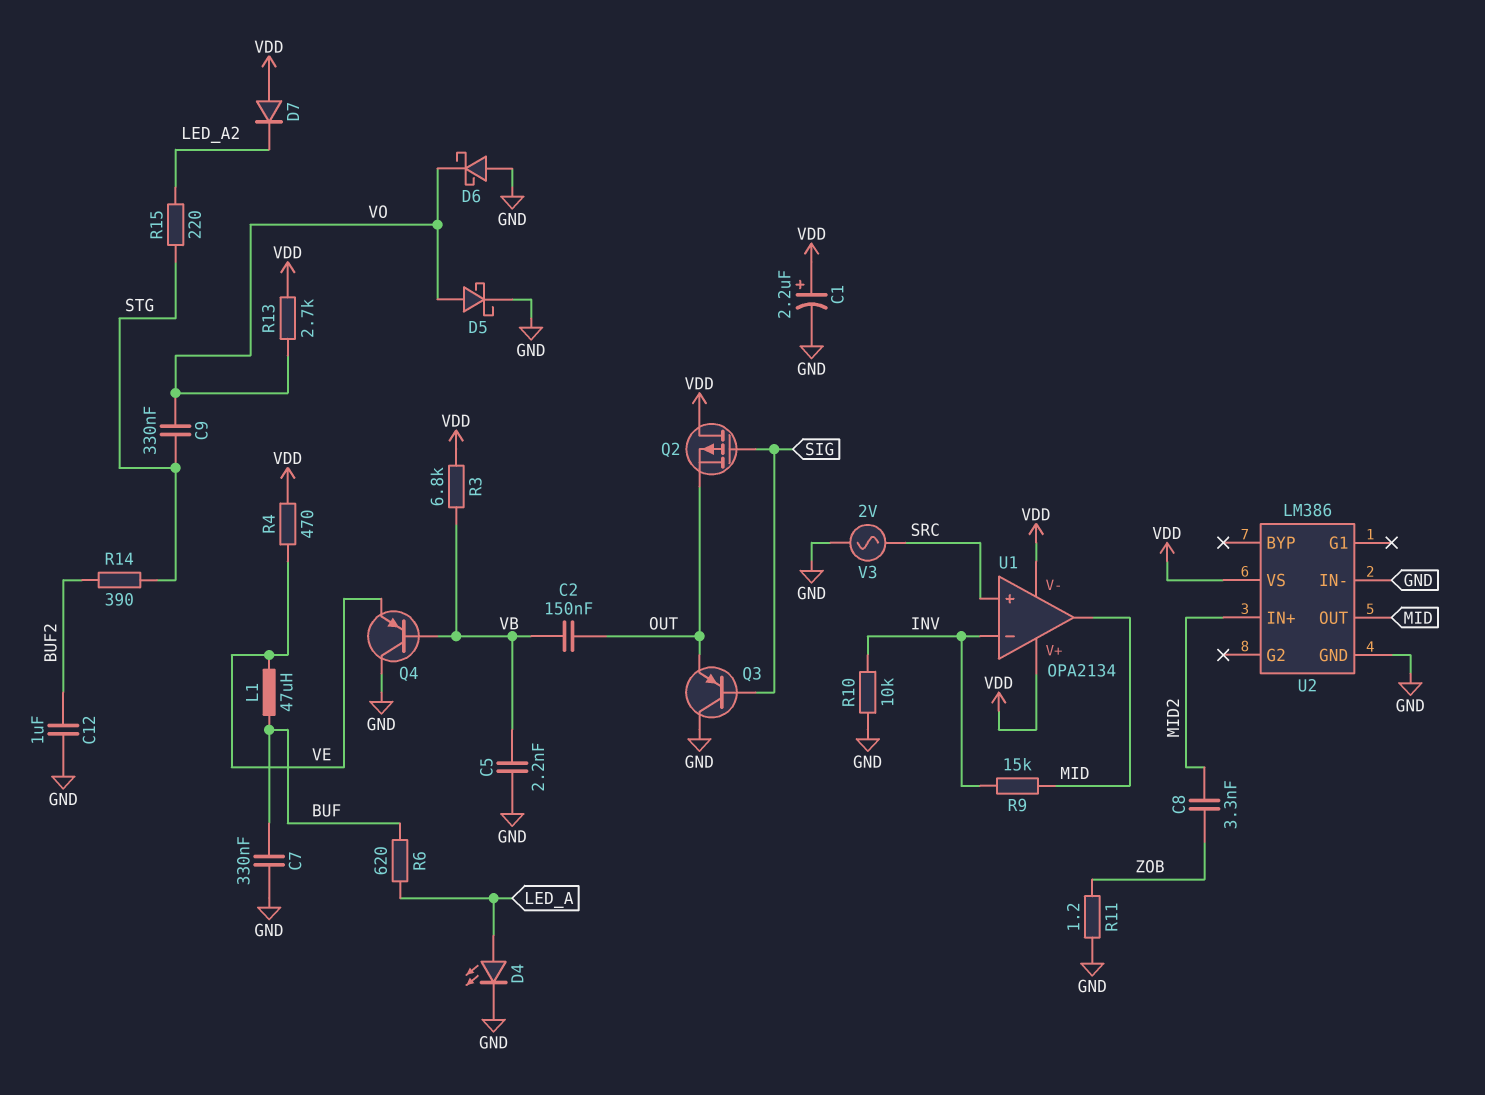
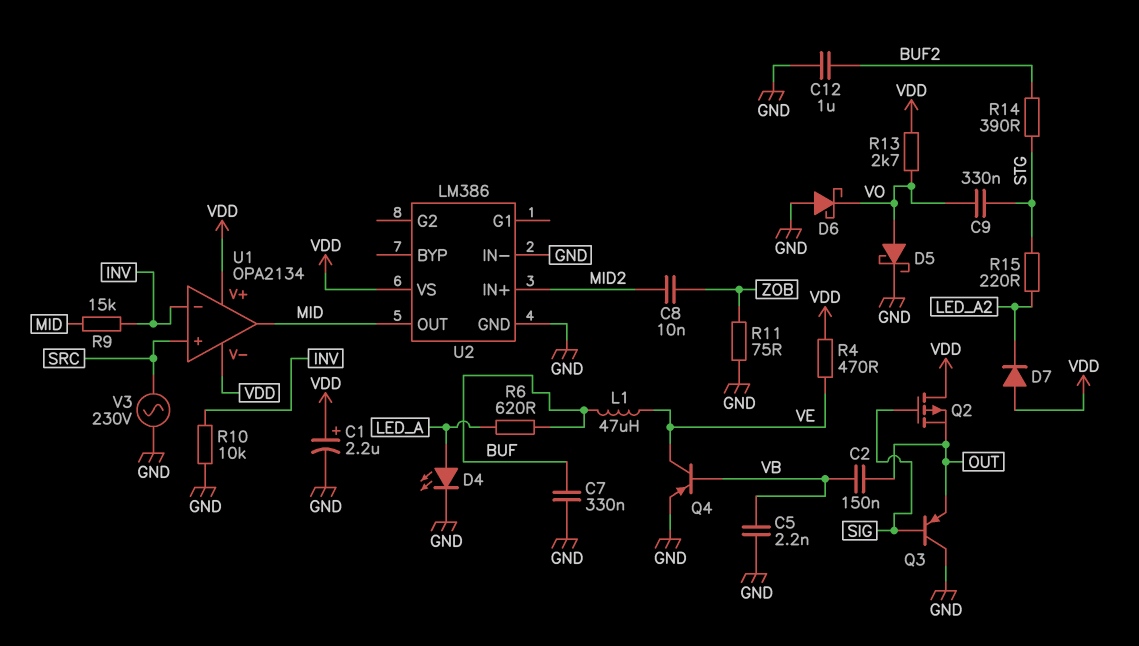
C8: 3.3nF (MID2, ZOB) -> 10nF (MID2, ZOB)
Q4: PNP (B VB, C GND, E VE) -> PNP (B VB, C VE, E GND)
R3: 6.8k (VB, VDD) -> none
R11: 1.2 (GND, ZOB) -> 75 (GND, ZOB)
V3: AC 2V (GND, SRC) -> AC 230V (GND, SRC)

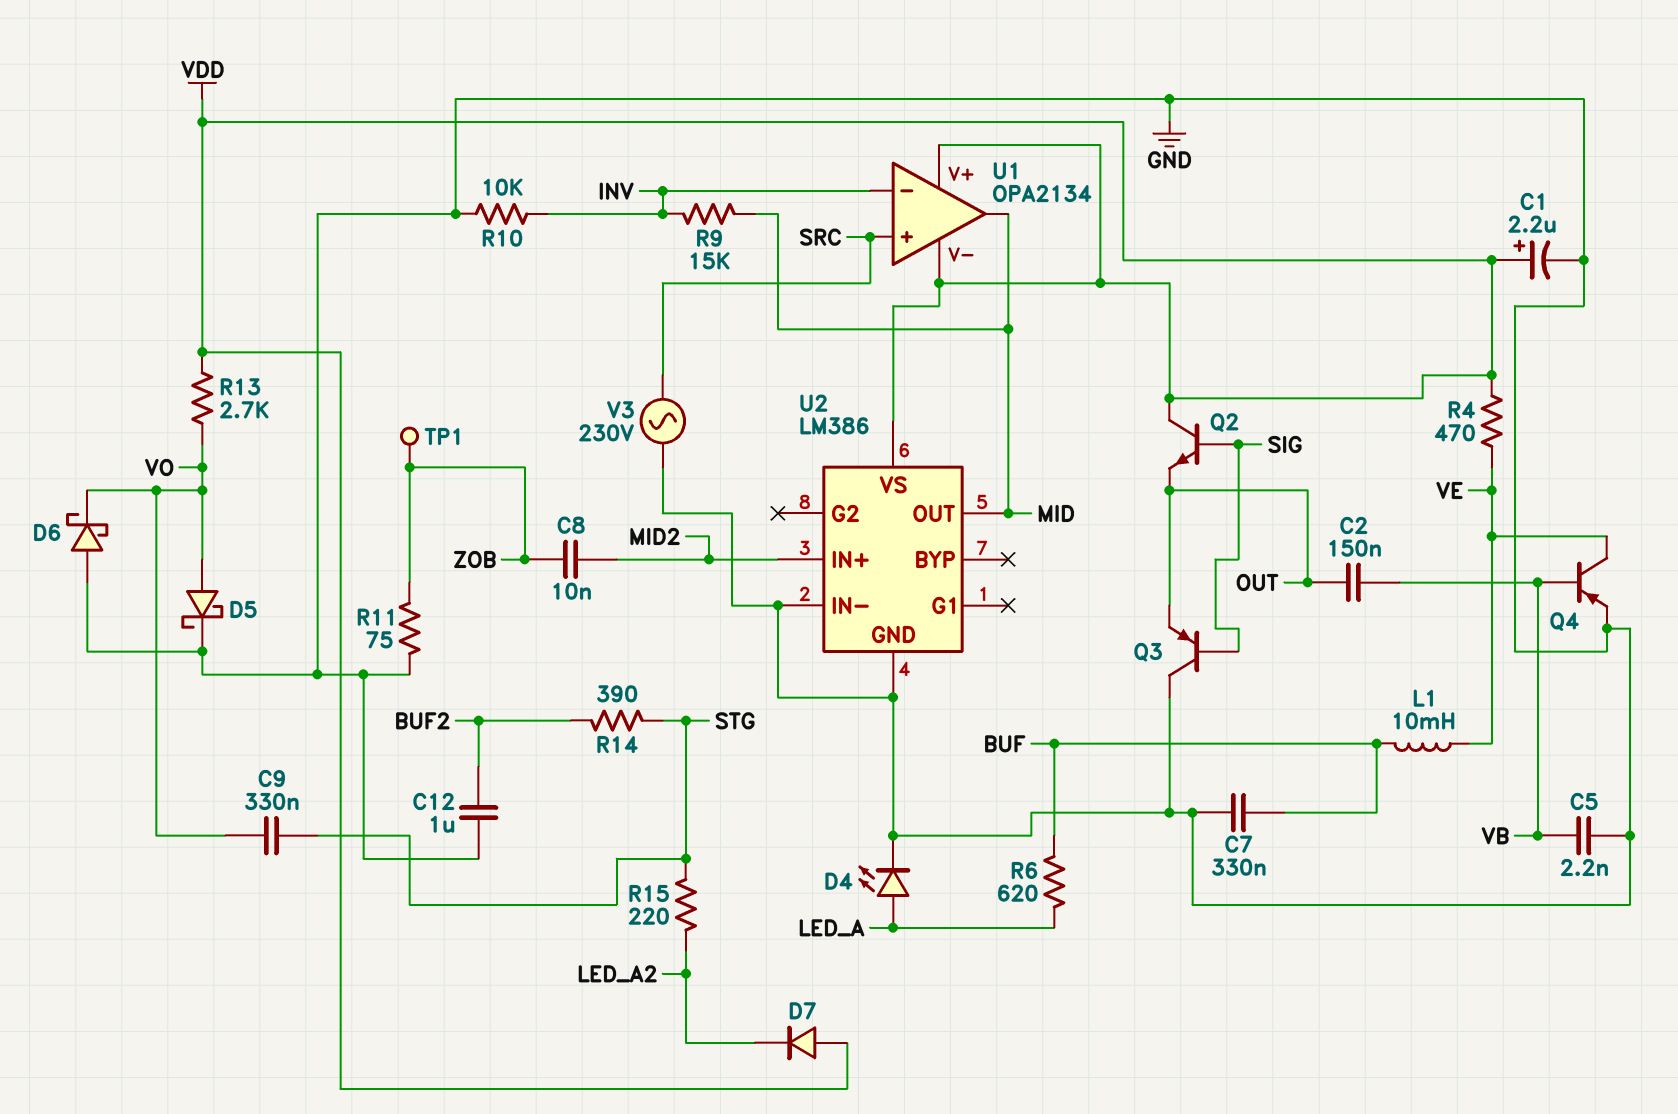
L1: 47uH (BUF, VE) -> 10mH (BUF, VE)
Q2: PMOS (G SIG, D VDD, S OUT) -> NPN (B SIG, C VDD, E OUT)
TP1: none -> test point (ZOB)

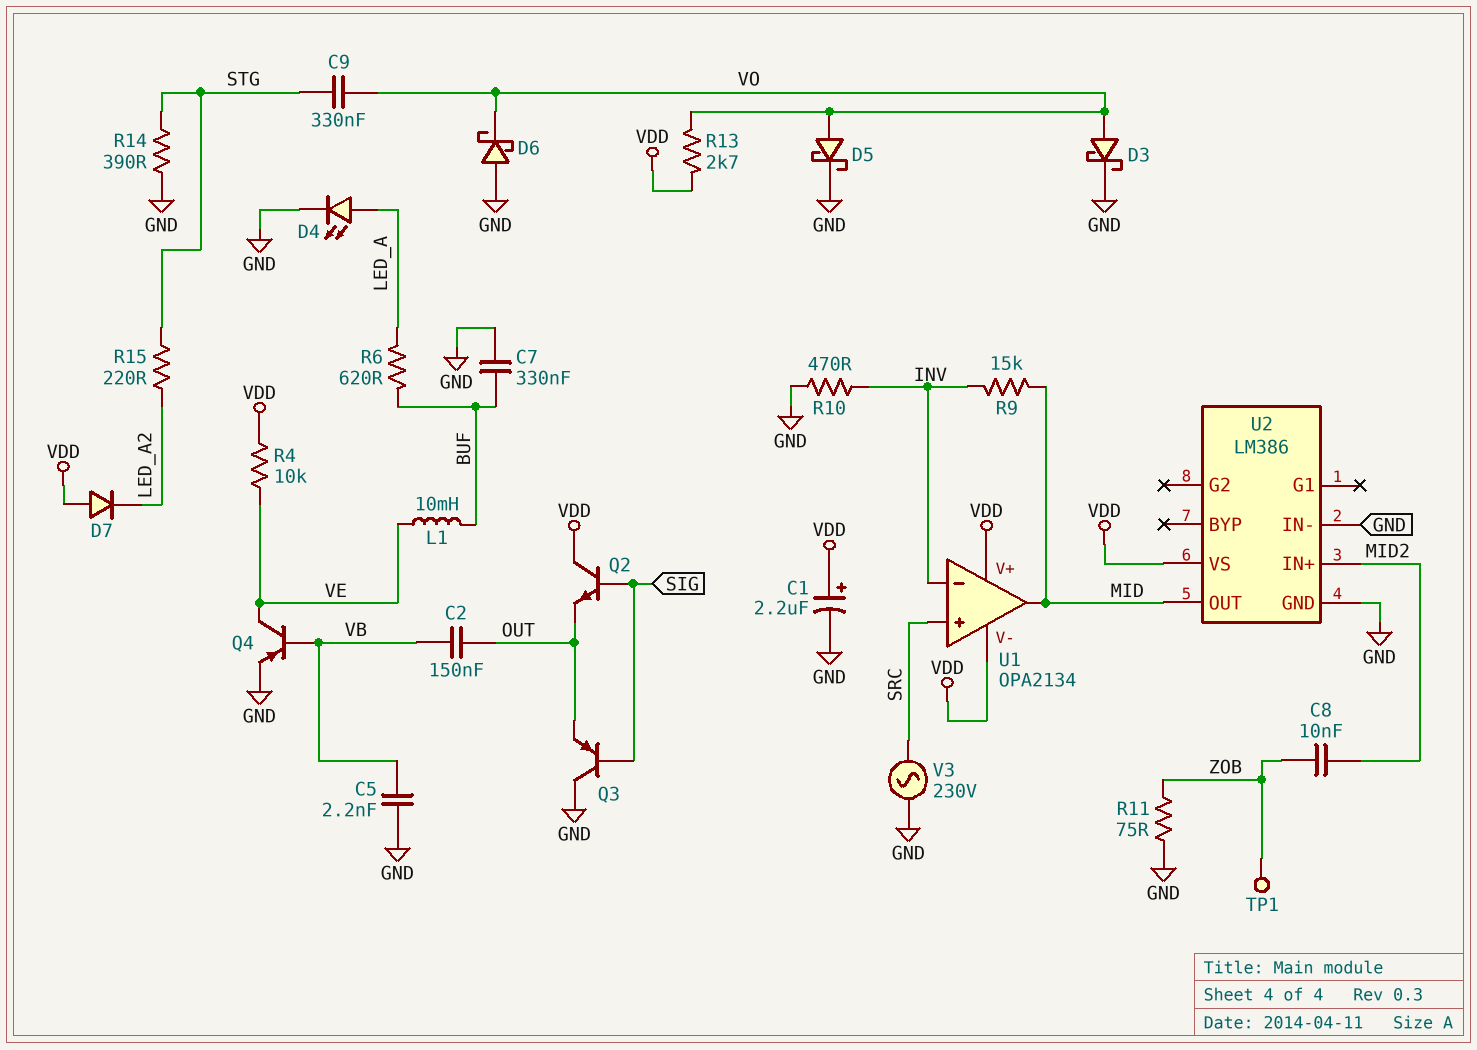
C12: 1uF (BUF2, GND) -> none
D3: none -> schottky (A VO, K GND)
R4: 470 (VDD, VE) -> 10k (VDD, VE)
R10: 10k (GND, INV) -> 470 (GND, INV)
R14: 390 (BUF2, STG) -> 390 (GND, STG)

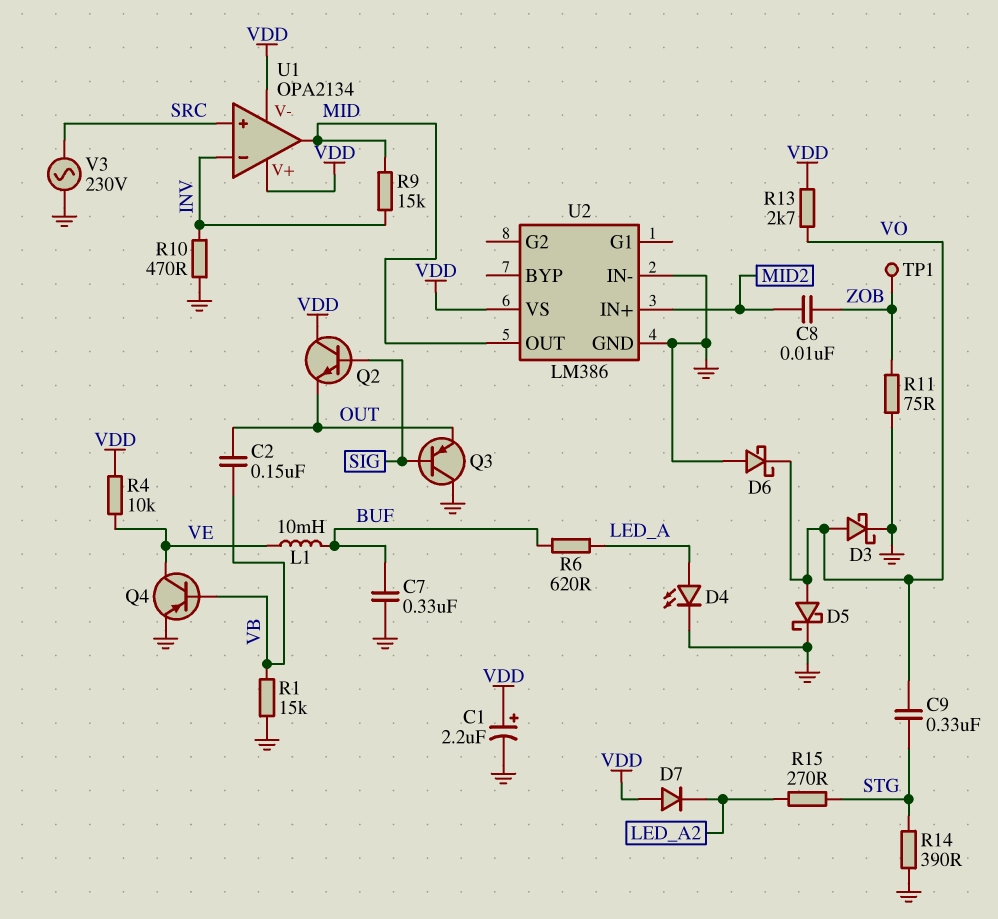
C5: 2.2nF (GND, VB) -> none
R1: none -> 15k (GND, VB)
R15: 220 (LED_A2, STG) -> 270 (LED_A2, STG)

